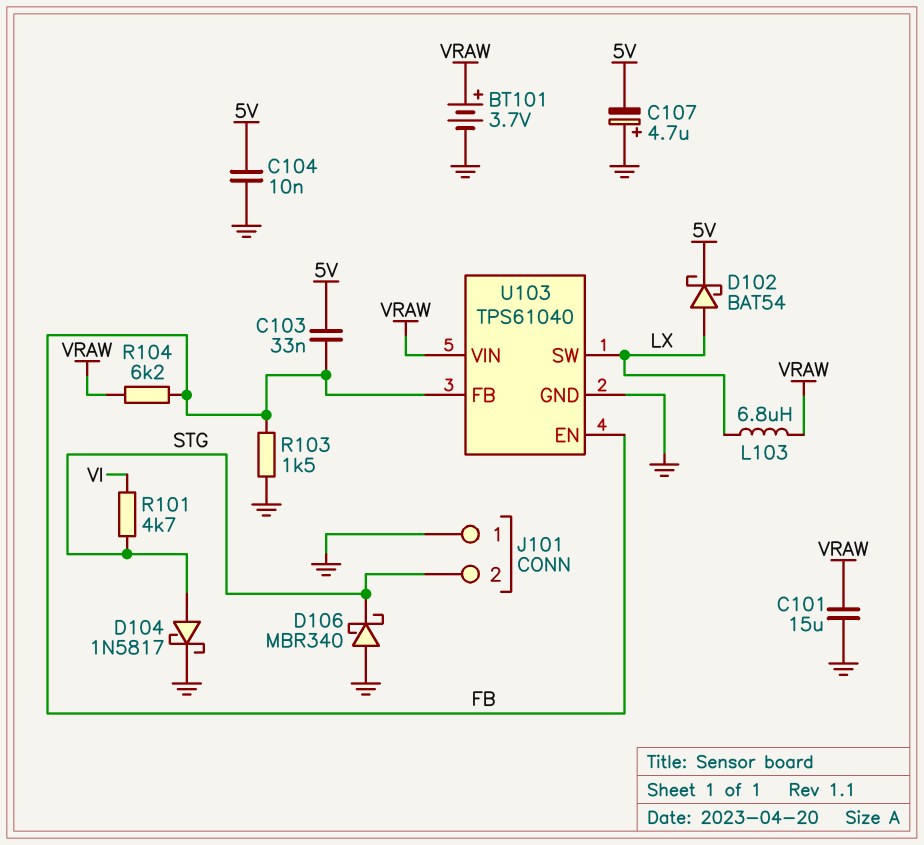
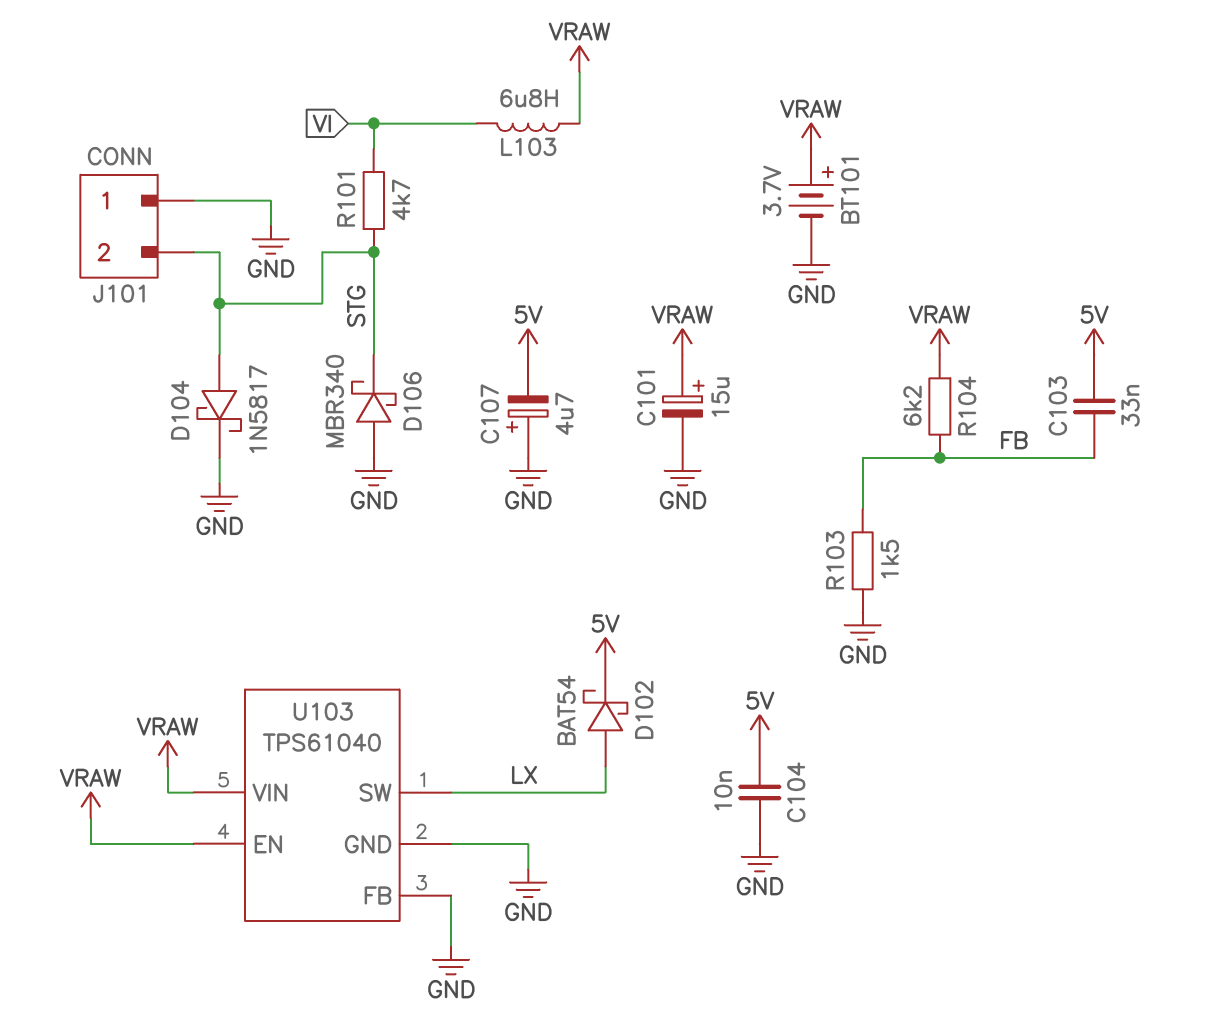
C101: 15uF (GND, VRAW) -> 15uF (plus VRAW, minus GND)
L103: 6.8uH (LX, VRAW) -> 6.8uH (VI, VRAW)
U103 pin EN: FB -> VRAW
U103 pin FB: FB -> GND

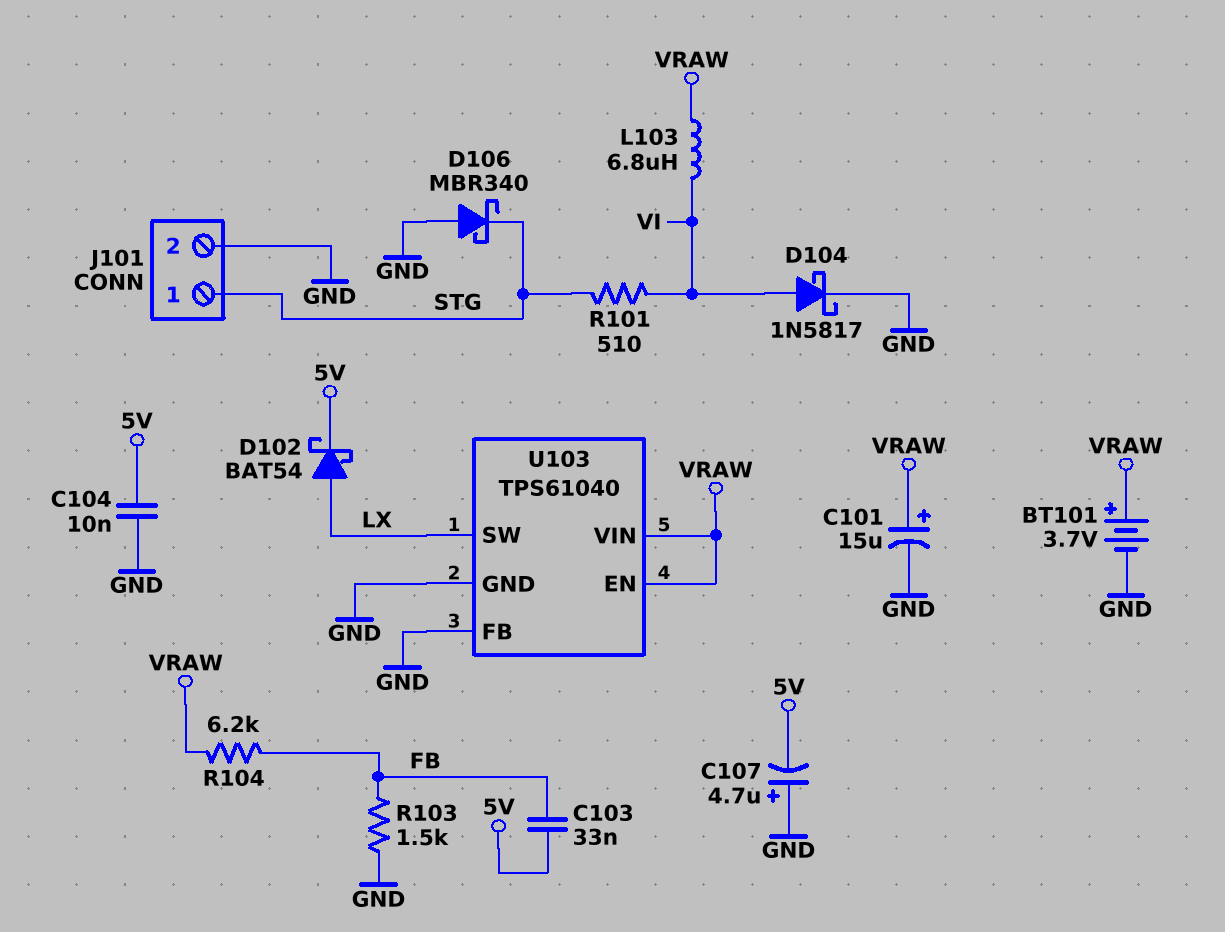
D104: schottky 1N5817 (A STG, K GND) -> schottky 1N5817 (A VI, K GND)
J101 pin 1: GND -> STG
J101 pin 2: STG -> GND
R101: 4.7k (STG, VI) -> 510 (STG, VI)

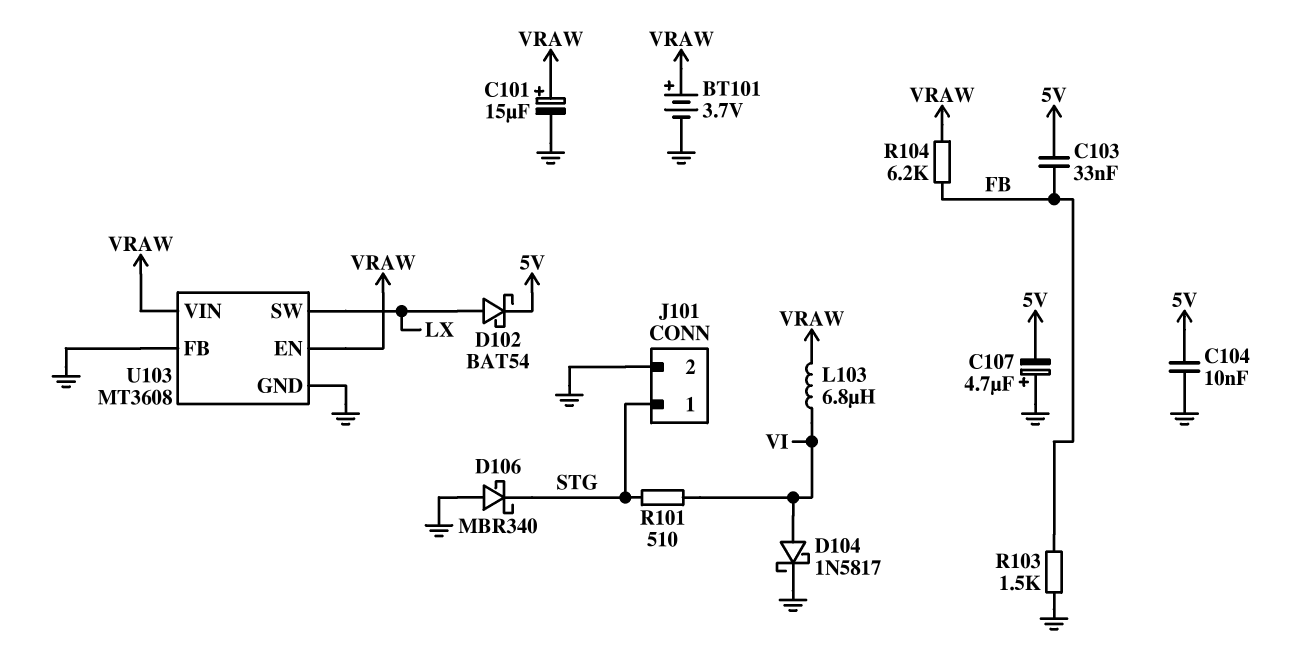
U103: TPS61040 -> MT3608

